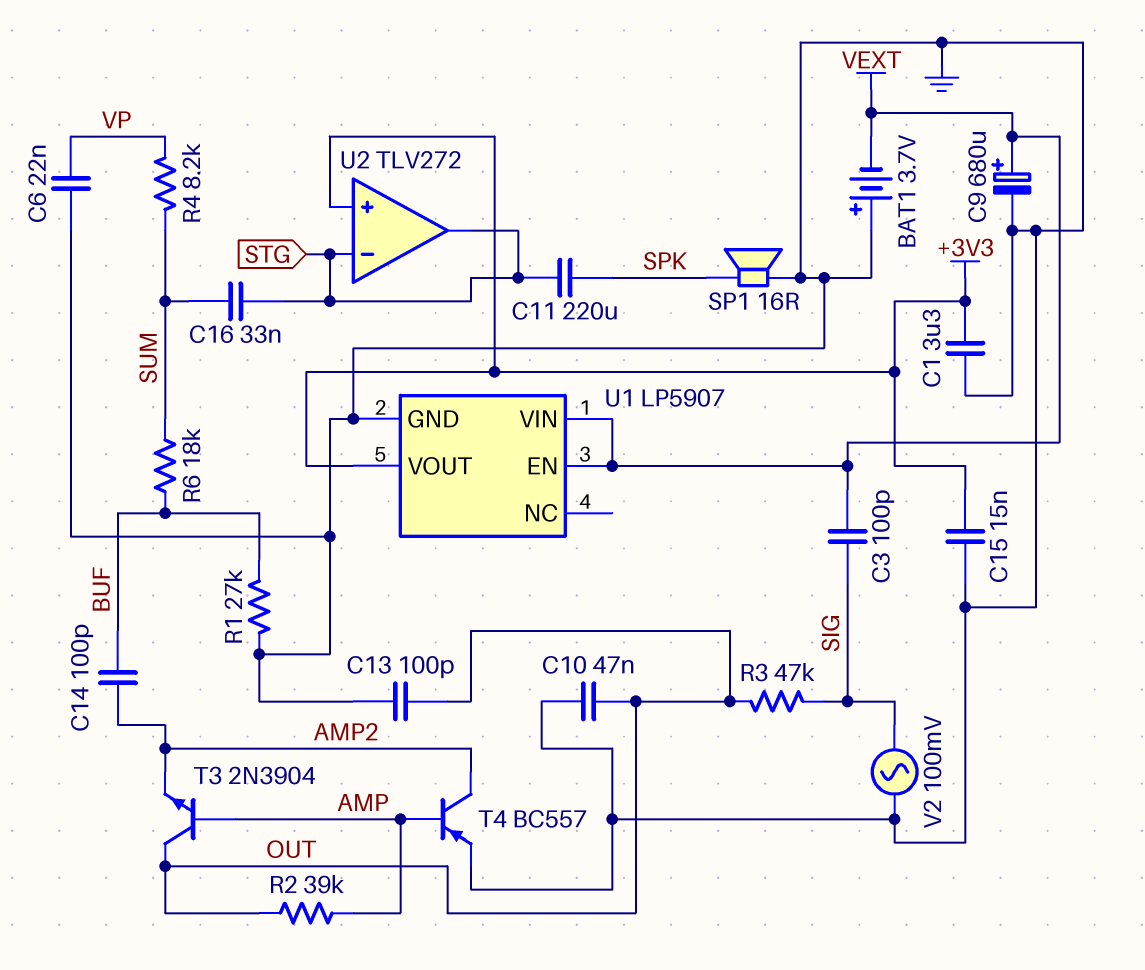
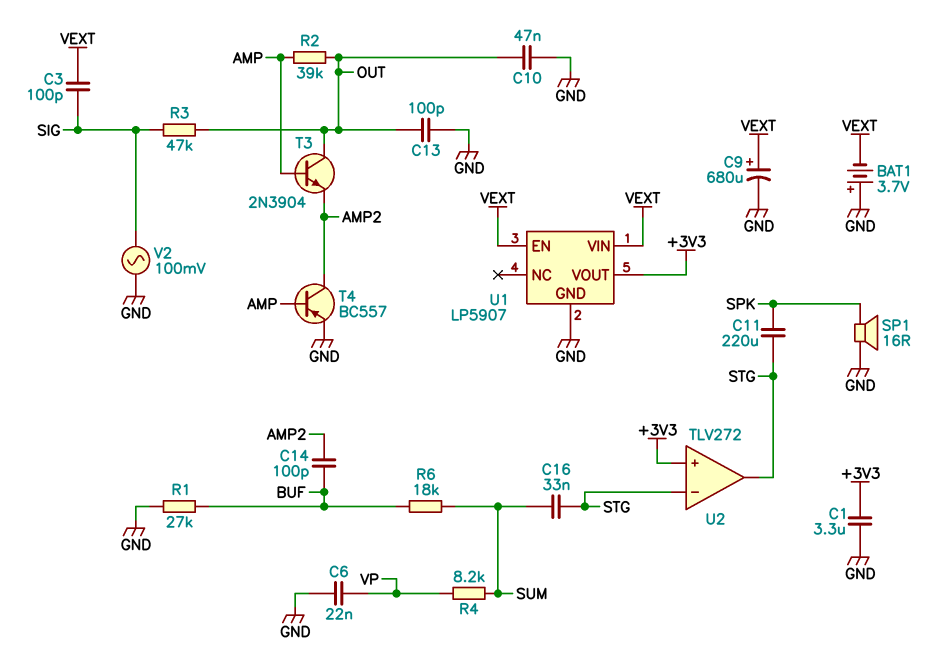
C15: 15nF (+3V3, GND) -> none

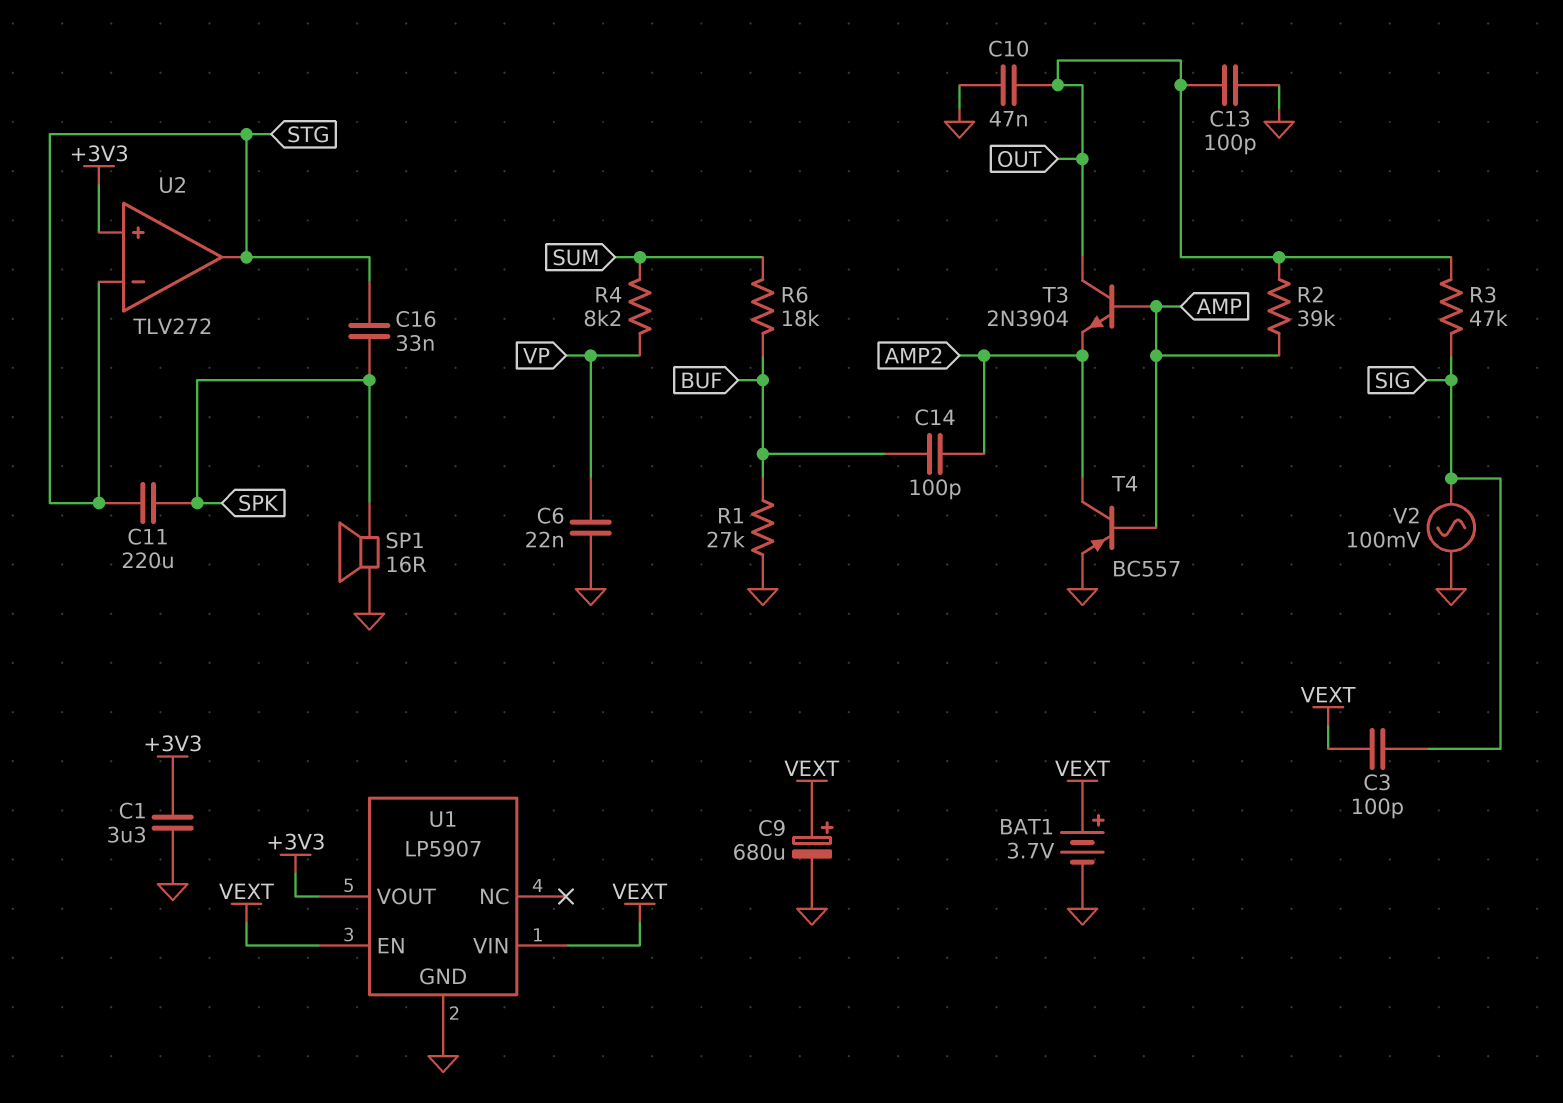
BAT1: 3.7V (plus GND, minus VEXT) -> 3.7V (plus VEXT, minus GND)
C16: 33nF (STG, SUM) -> 33nF (SPK, STG)

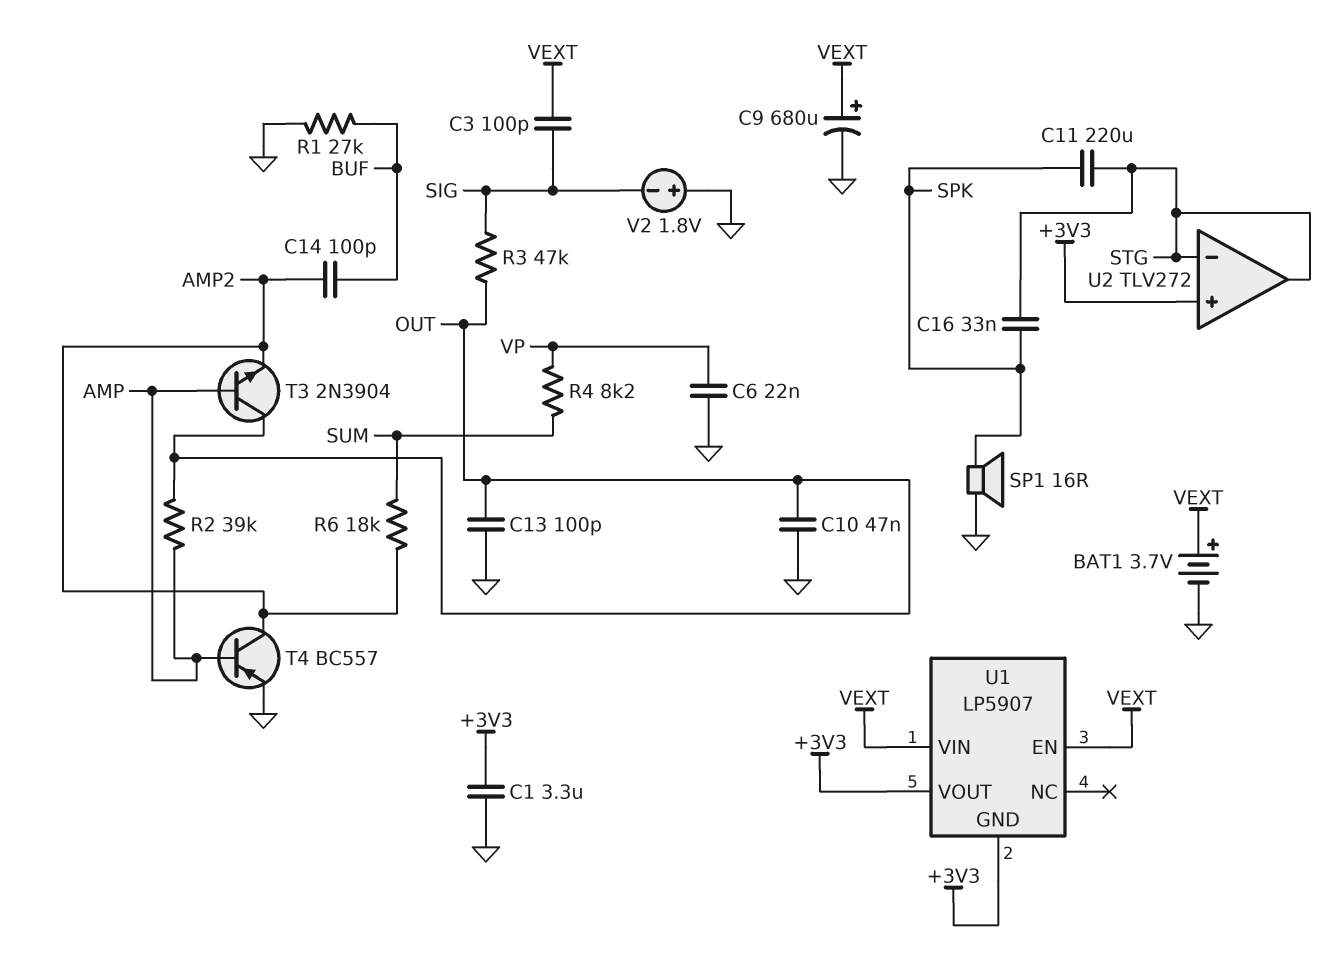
R6: 18k (BUF, SUM) -> 18k (AMP2, SUM)
U1 pin GND: GND -> +3V3
V2: AC 100mV (GND, SIG) -> 1.8V (plus GND, minus SIG)

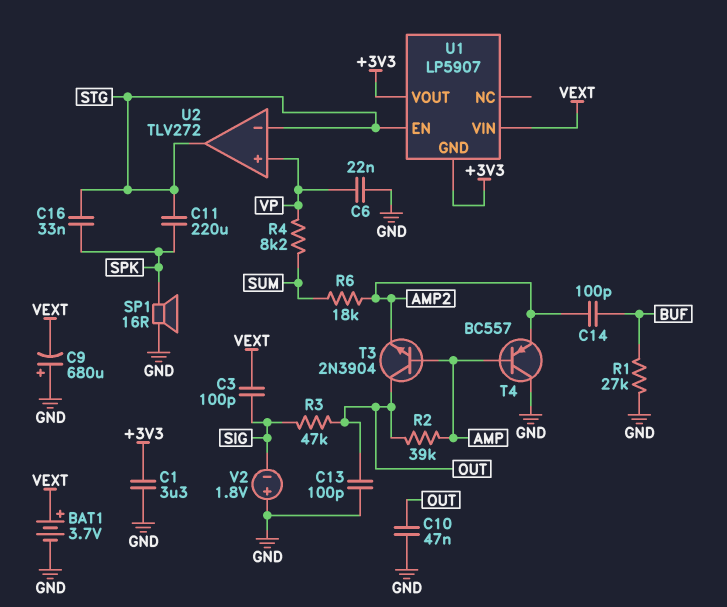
C9: 680uF (plus VEXT, minus GND) -> 680uF (plus GND, minus VEXT)
T4: PNP BC557 (B AMP, C AMP2, E GND) -> PNP BC557 (B AMP, C GND, E AMP2)
U1 pin EN: VEXT -> STG
U2 pin in+: +3V3 -> VP

